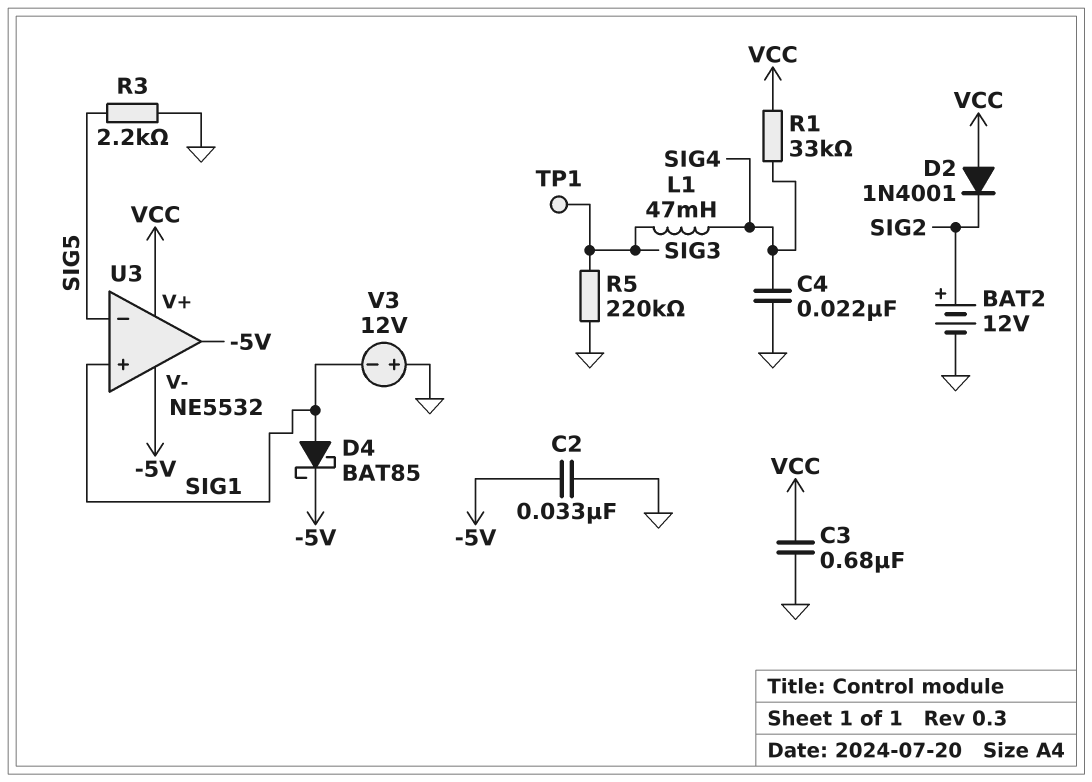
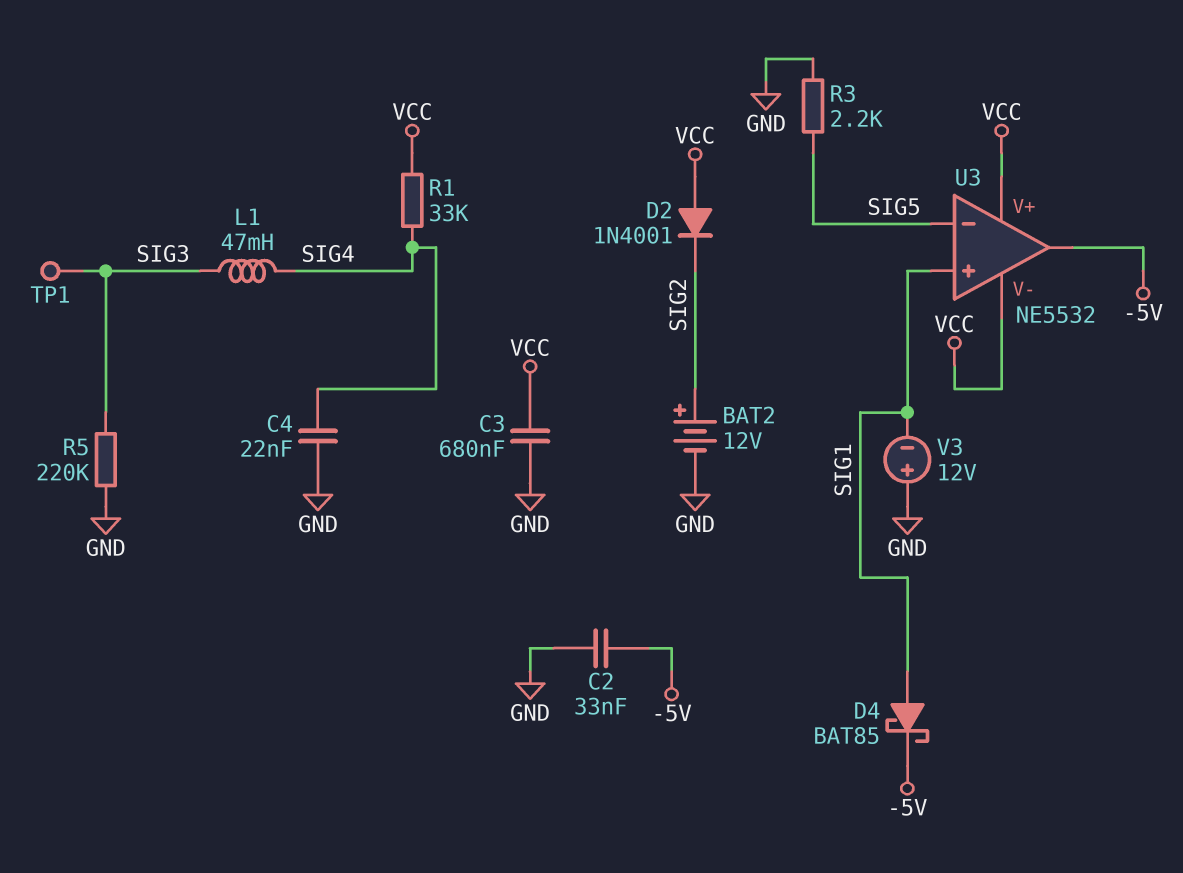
U3 pin V-: -5V -> VCC

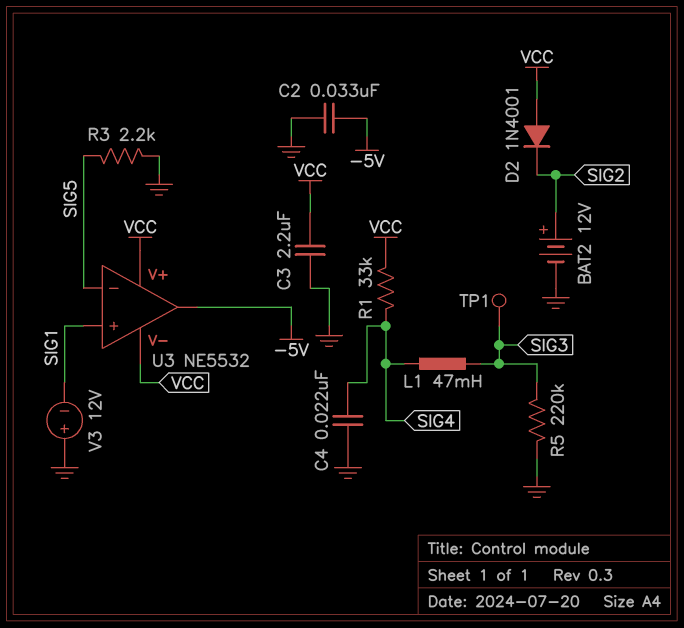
C3: 680nF (GND, VCC) -> 2.2uF (GND, VCC)
D4: schottky BAT85 (A SIG1, K -5V) -> none

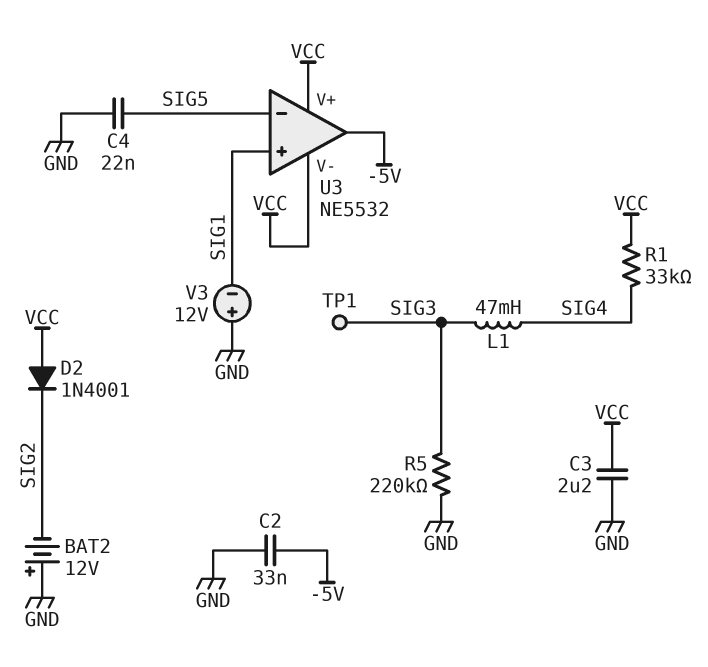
BAT2: 12V (plus SIG2, minus GND) -> 12V (plus GND, minus SIG2)
C4: 22nF (GND, SIG4) -> 22nF (GND, SIG5)
R3: 2.2k (GND, SIG5) -> none

